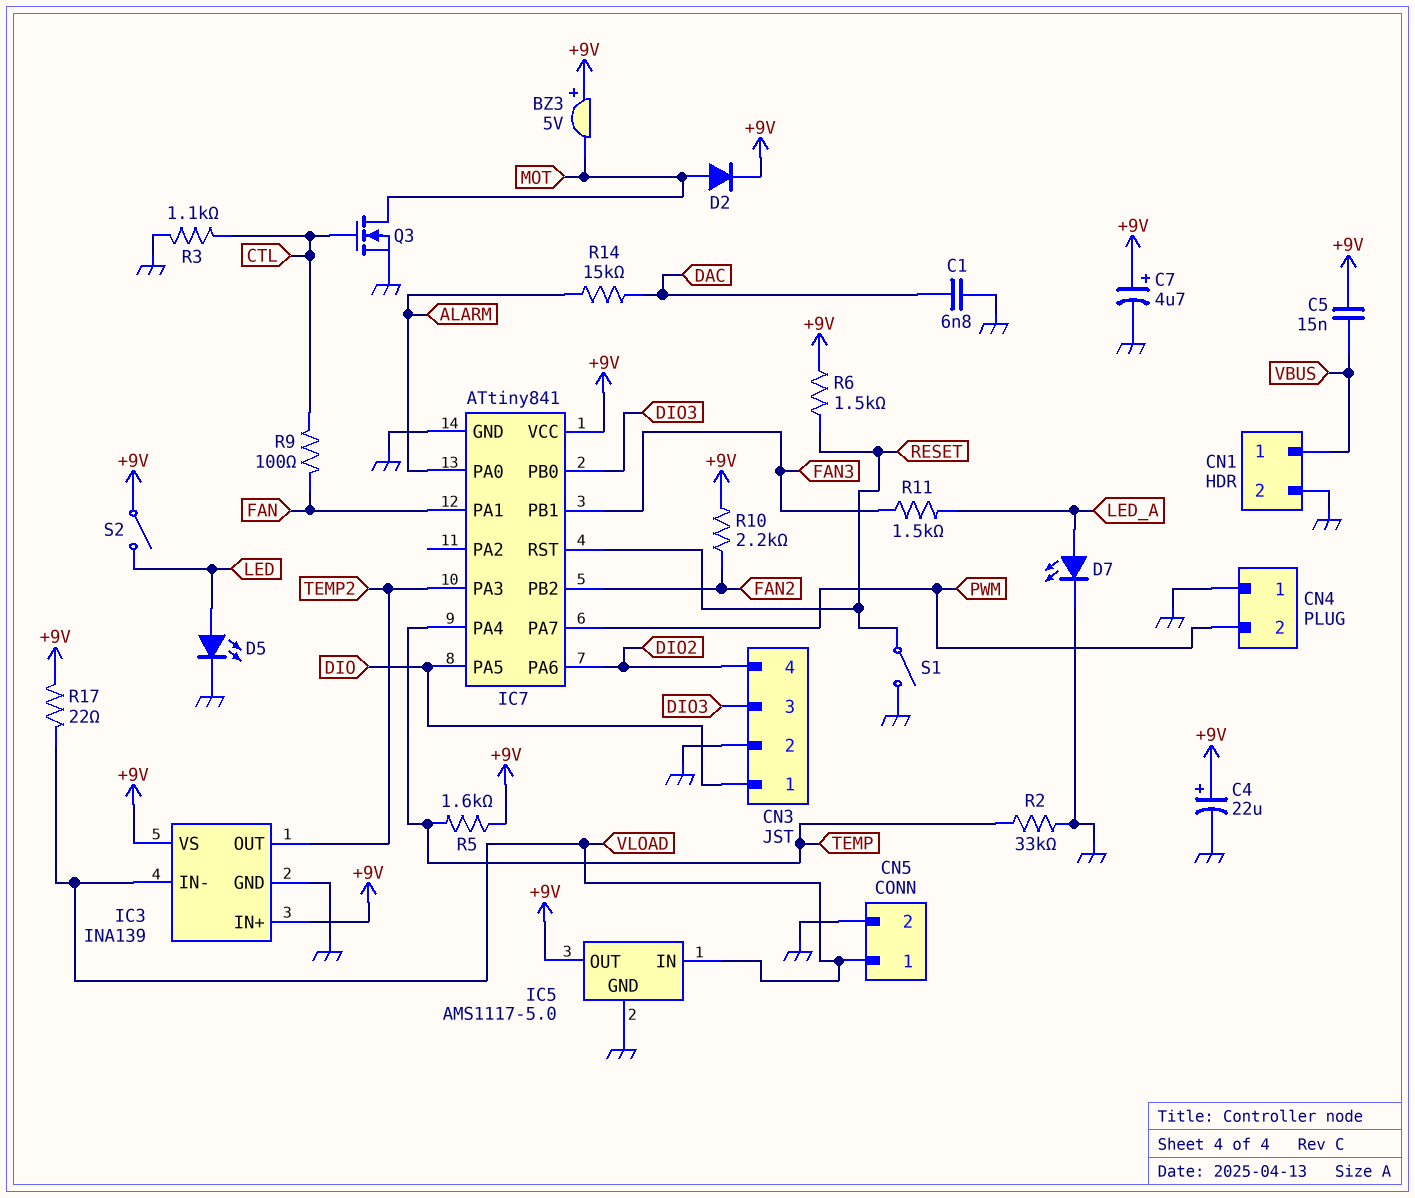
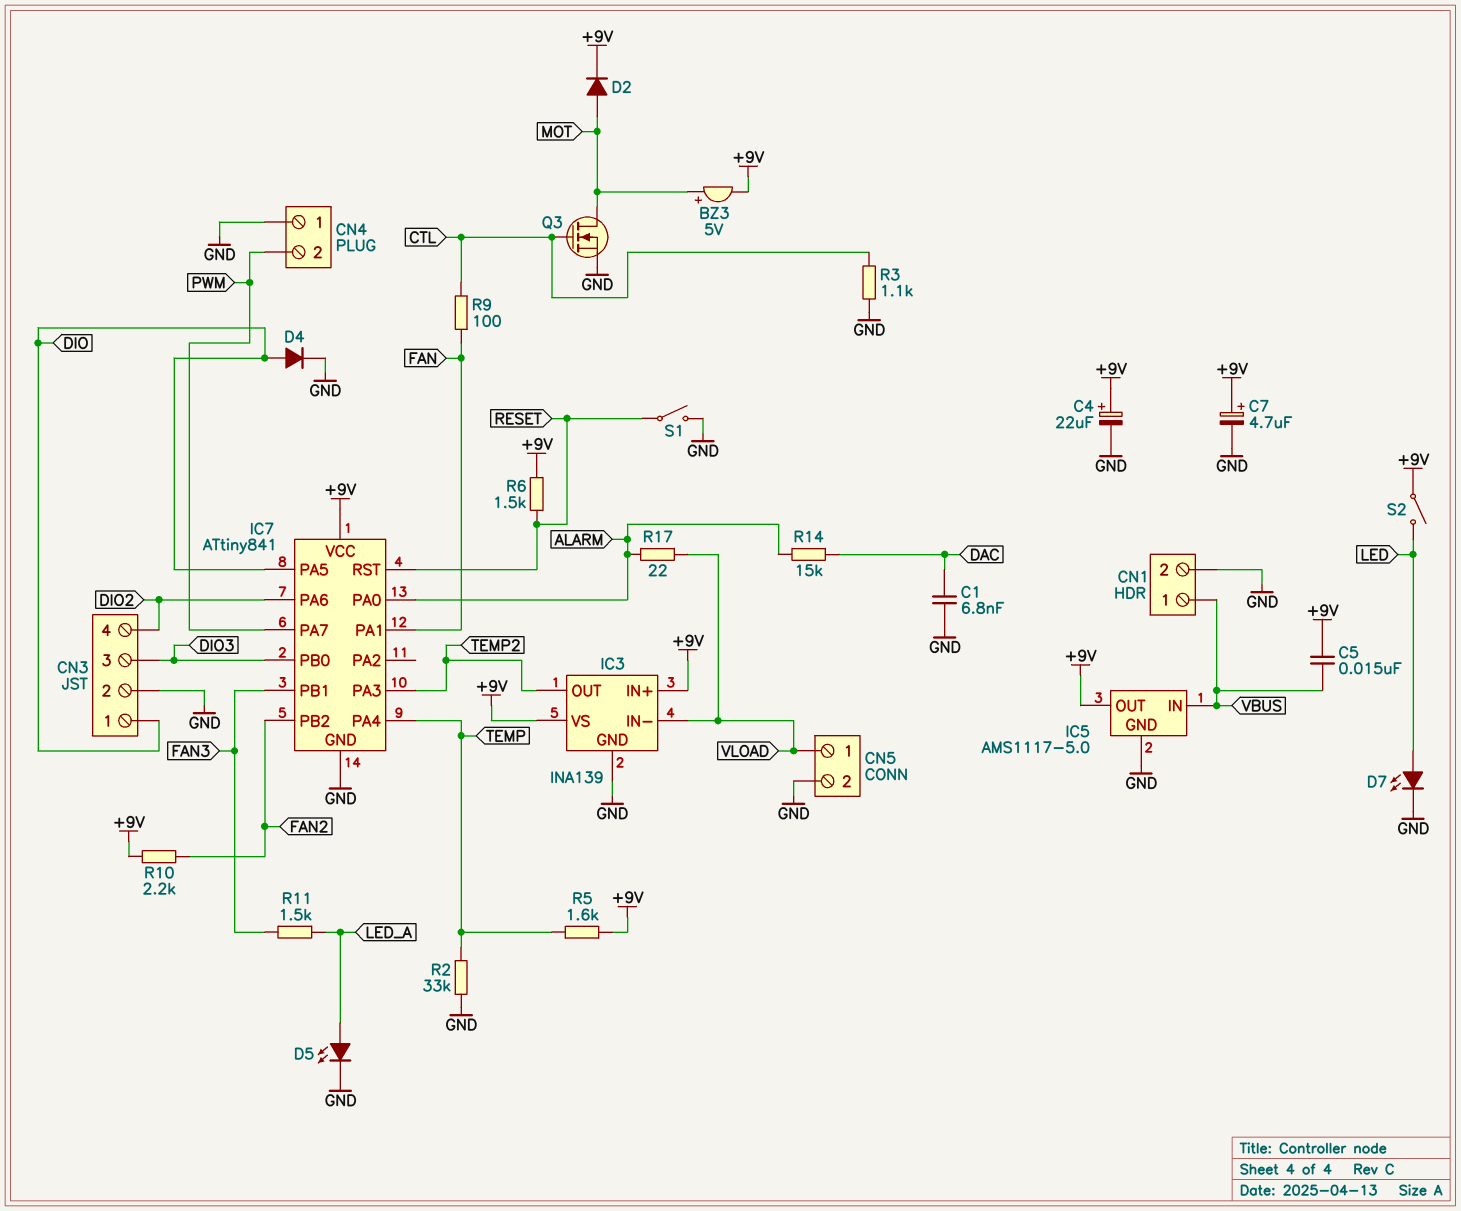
BZ3: buzzer 5V (plus +9V, minus MOT) -> buzzer 5V (plus MOT, minus +9V)
D4: none -> diode (A DIO, K GND)
D5: LED (A LED, K GND) -> LED (A LED_A, K GND)
D7: LED (A LED_A, K GND) -> LED (A LED, K GND)
IC5 pin IN: VLOAD -> VBUS
R17: 22 (+9V, VLOAD) -> 22 (ALARM, VLOAD)

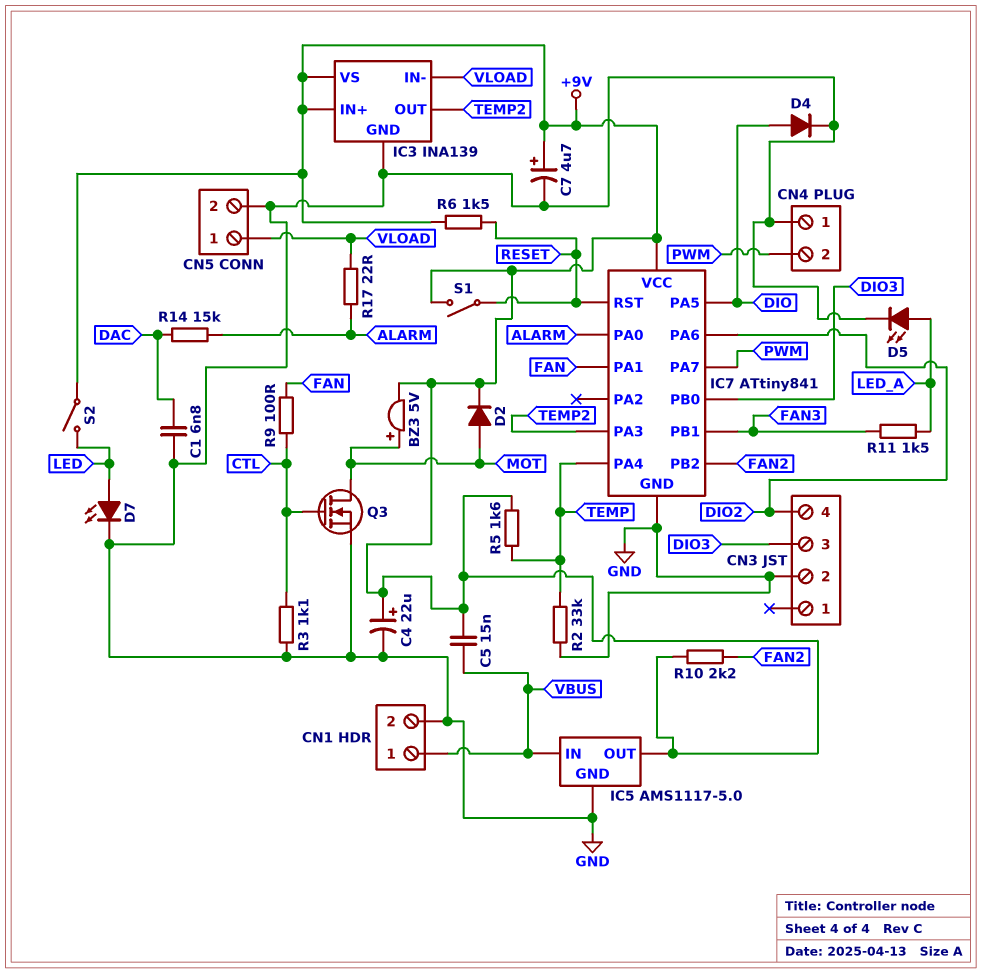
CN3 pin 1: DIO -> none
S1: switch (GND, RESET) -> switch (+9V, RESET)

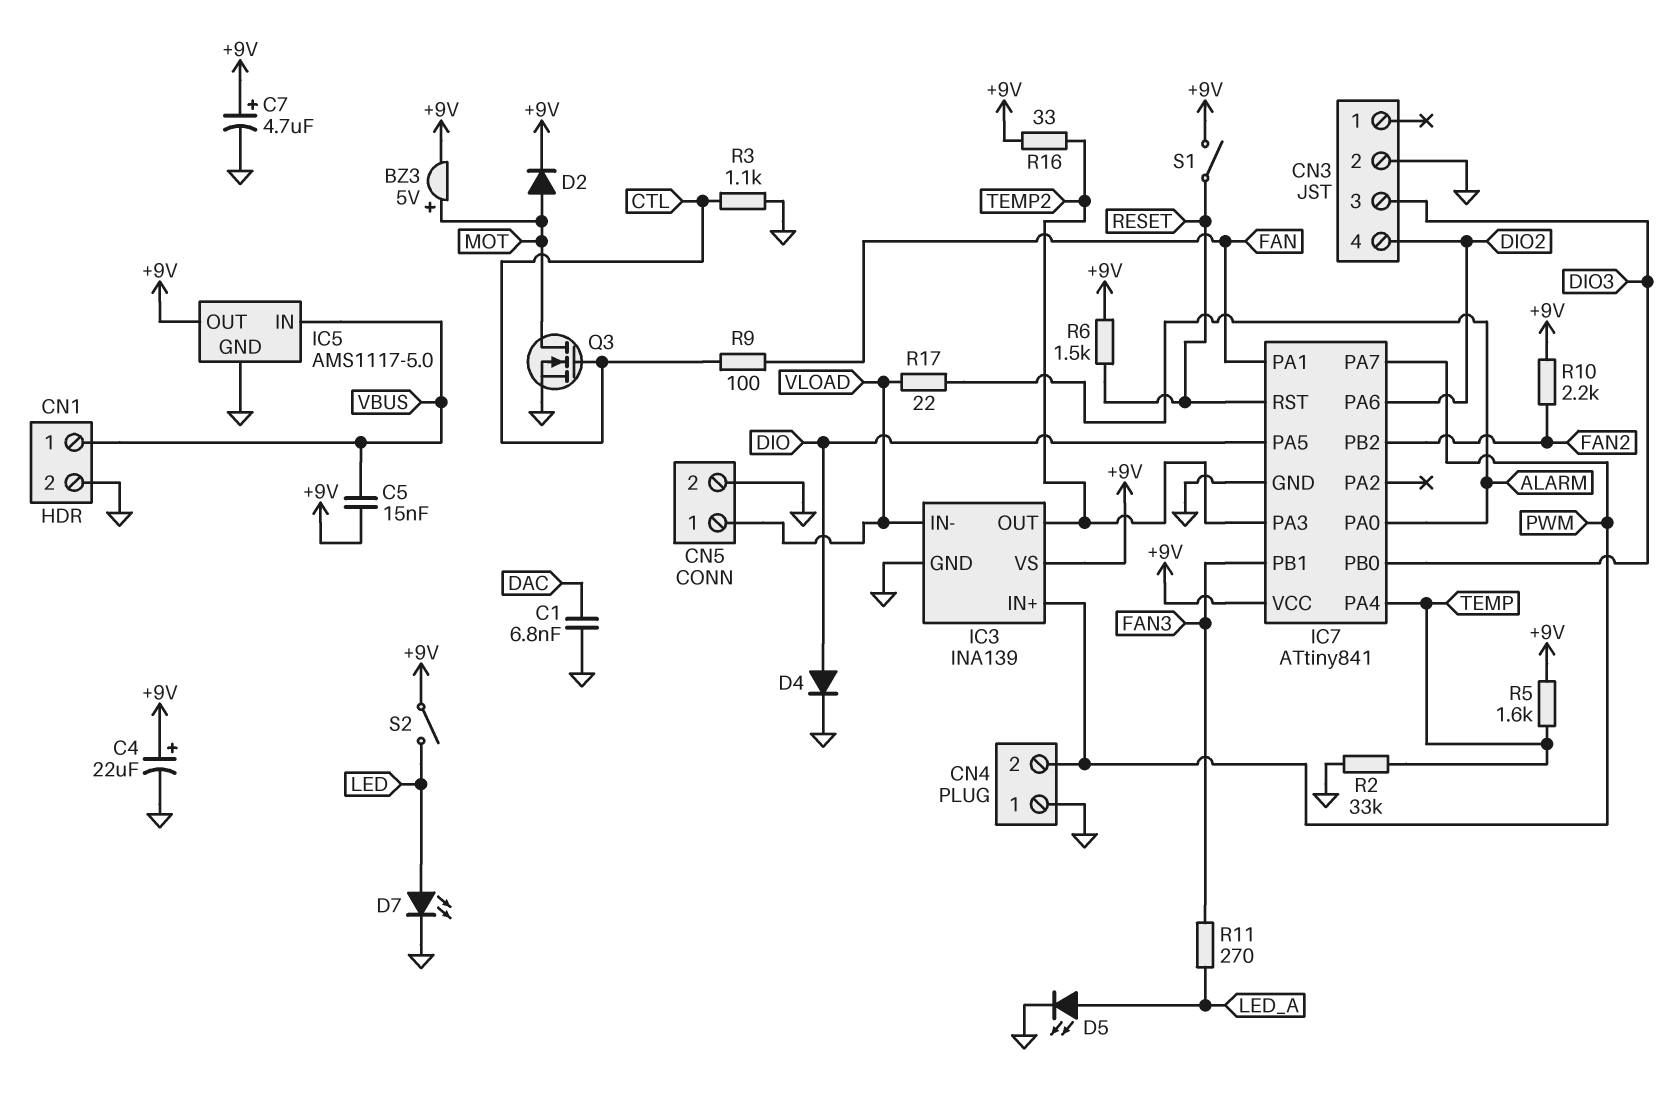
IC3 pin IN+: +9V -> PWM
R11: 1.5k (FAN3, LED_A) -> 270 (FAN3, LED_A)
R14: 15k (ALARM, DAC) -> none
R16: none -> 33 (+9V, TEMP2)

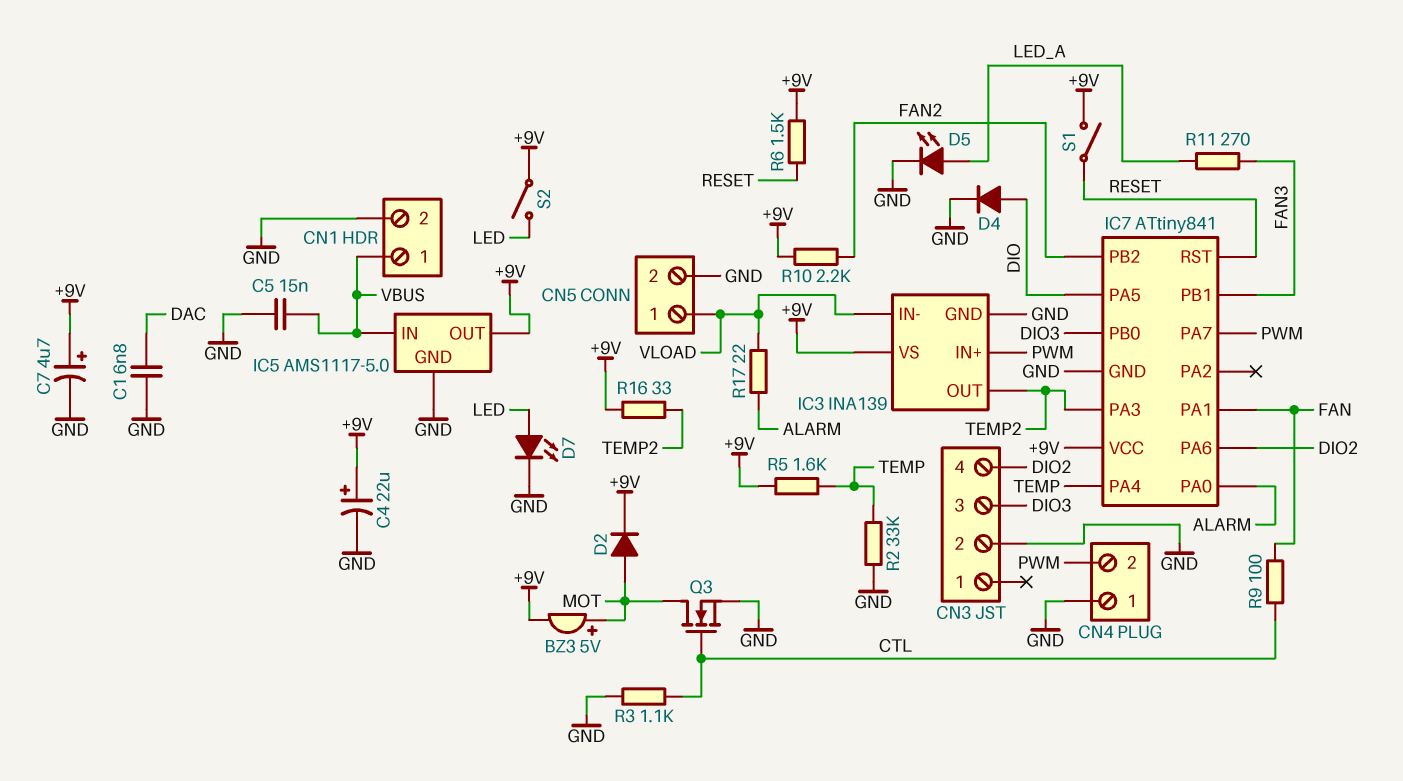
C5: 15nF (+9V, VBUS) -> 15nF (GND, VBUS)

